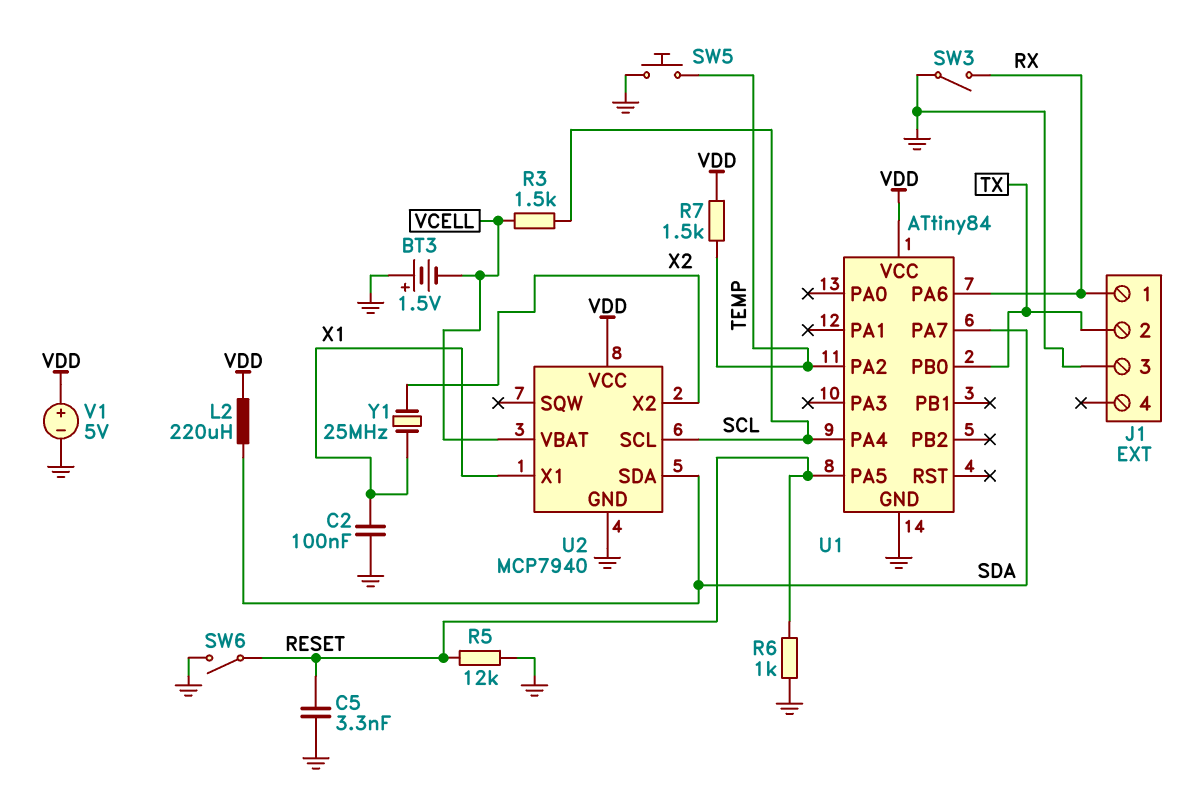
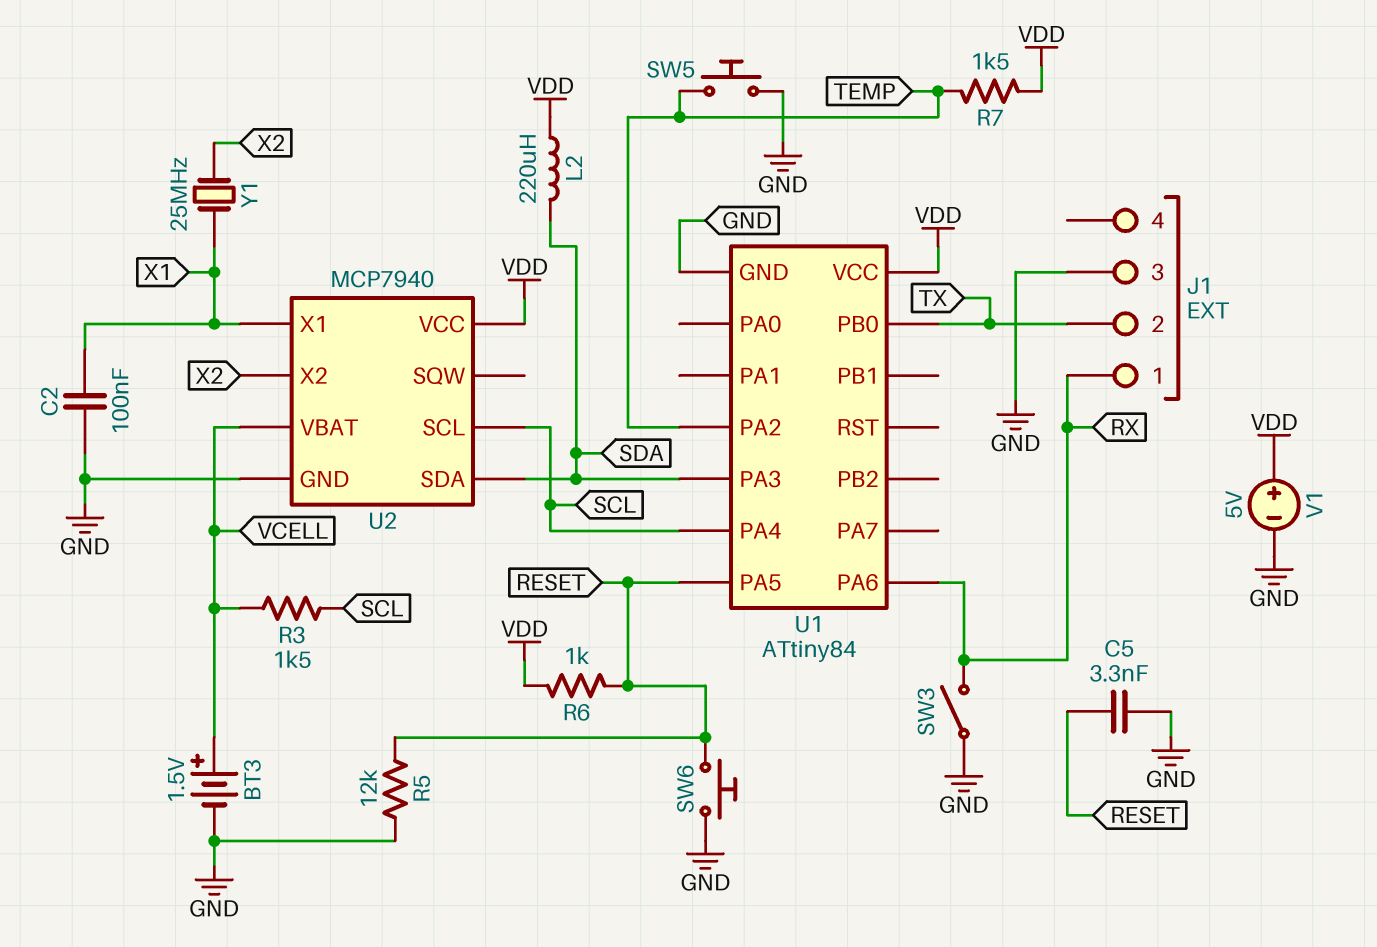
BT3: 1.5V (plus GND, minus VCELL) -> 1.5V (plus VCELL, minus GND)
R6: 1k (GND, RESET) -> 1k (RESET, VDD)
SW6: switch (GND, RESET) -> button (GND, RESET)
U1 pin PA3: none -> SDA
U1 pin PA7: SDA -> none

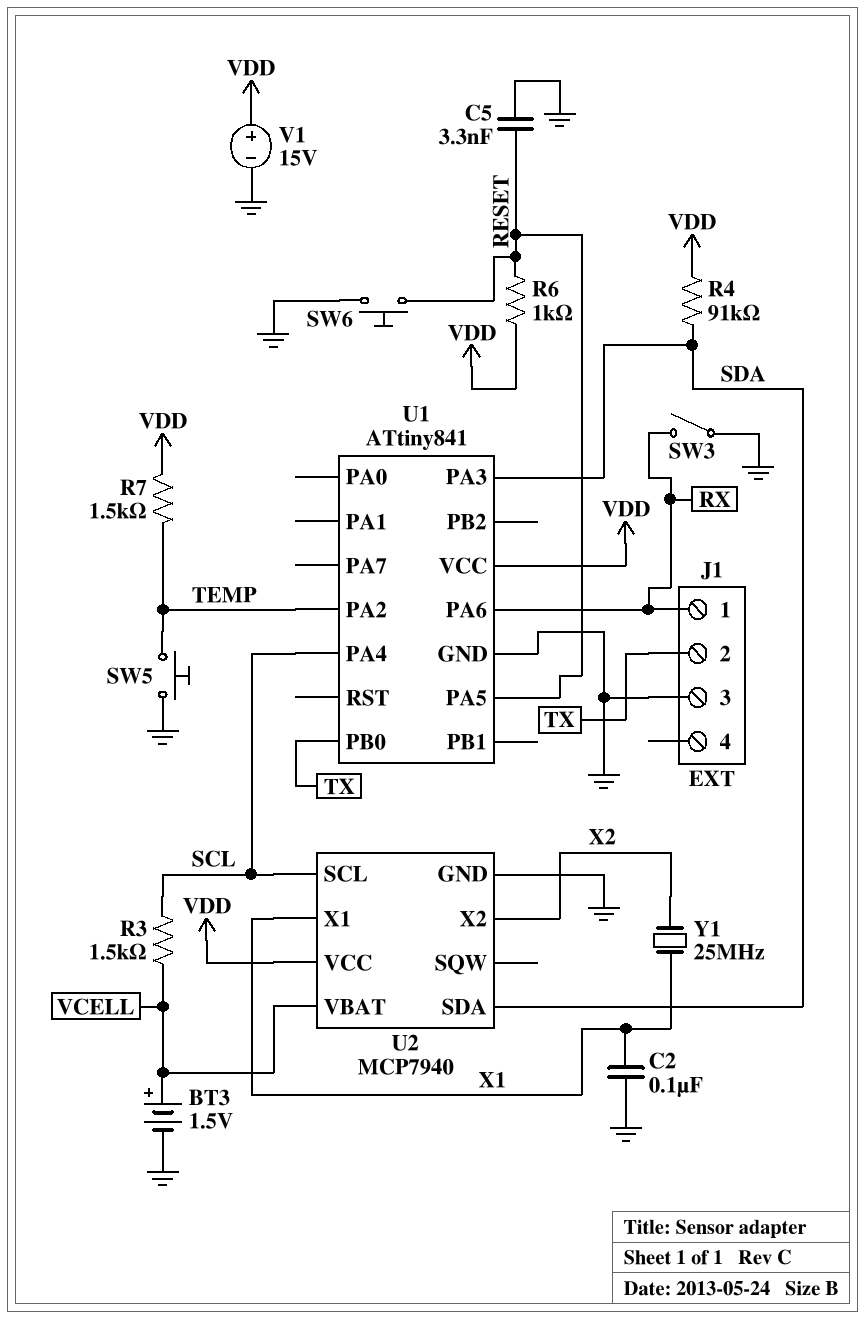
L2: 220uH (SDA, VDD) -> none
R4: none -> 91k (SDA, VDD)
R5: 12k (GND, RESET) -> none
U1: ATtiny84 -> ATtiny841
V1: 5V (plus VDD, minus GND) -> 15V (plus VDD, minus GND)

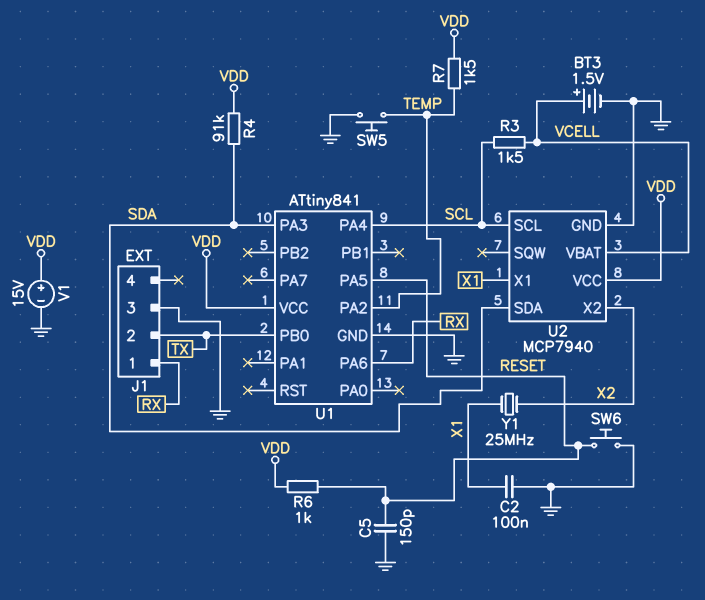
C5: 3.3nF (GND, RESET) -> 150pF (GND, RESET)
SW3: switch (GND, RX) -> none

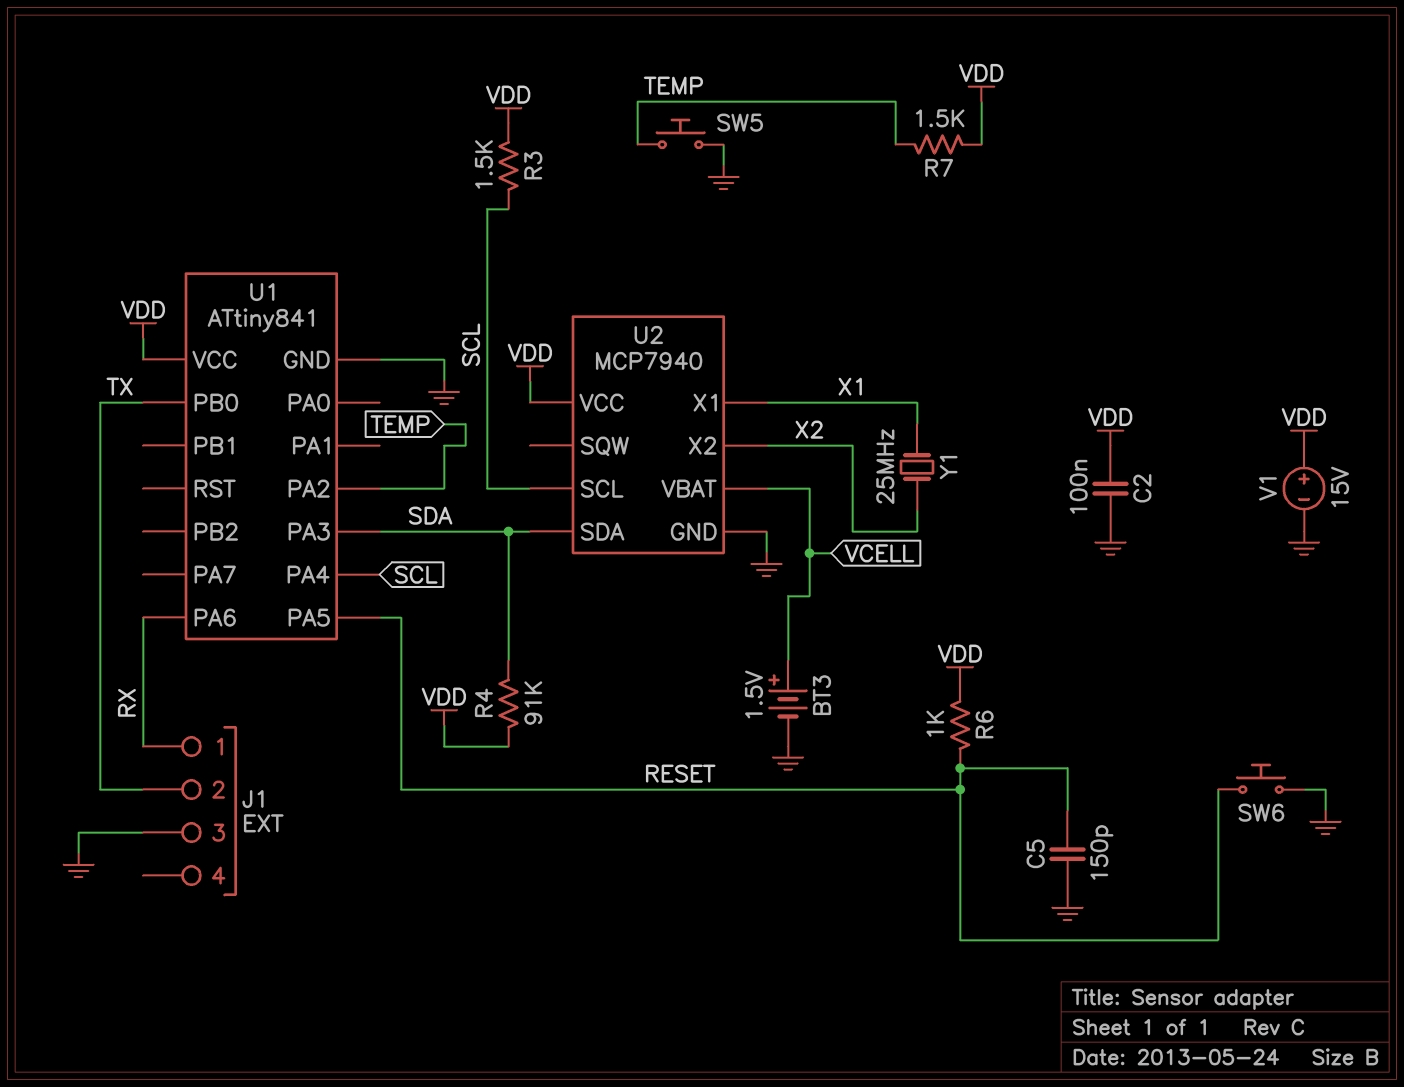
C2: 100nF (GND, X1) -> 100nF (GND, VDD)
R3: 1.5k (SCL, VCELL) -> 1.5k (SCL, VDD)

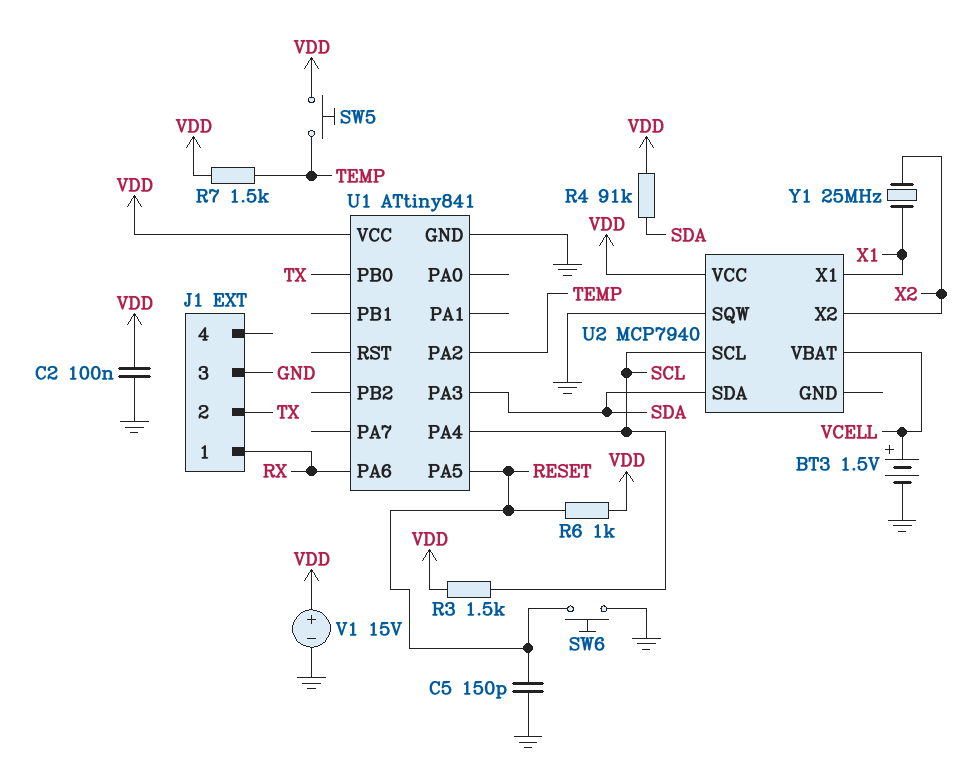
SW5: button (GND, TEMP) -> button (TEMP, VDD)
U2 pin GND: GND -> none
U2 pin SQW: none -> GND

